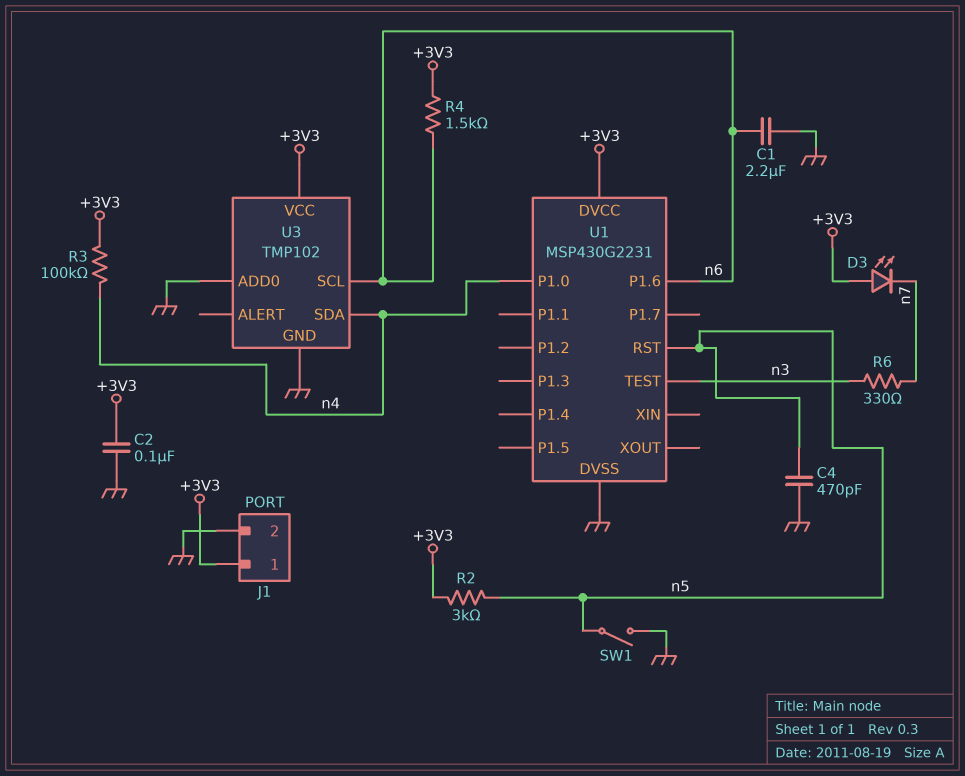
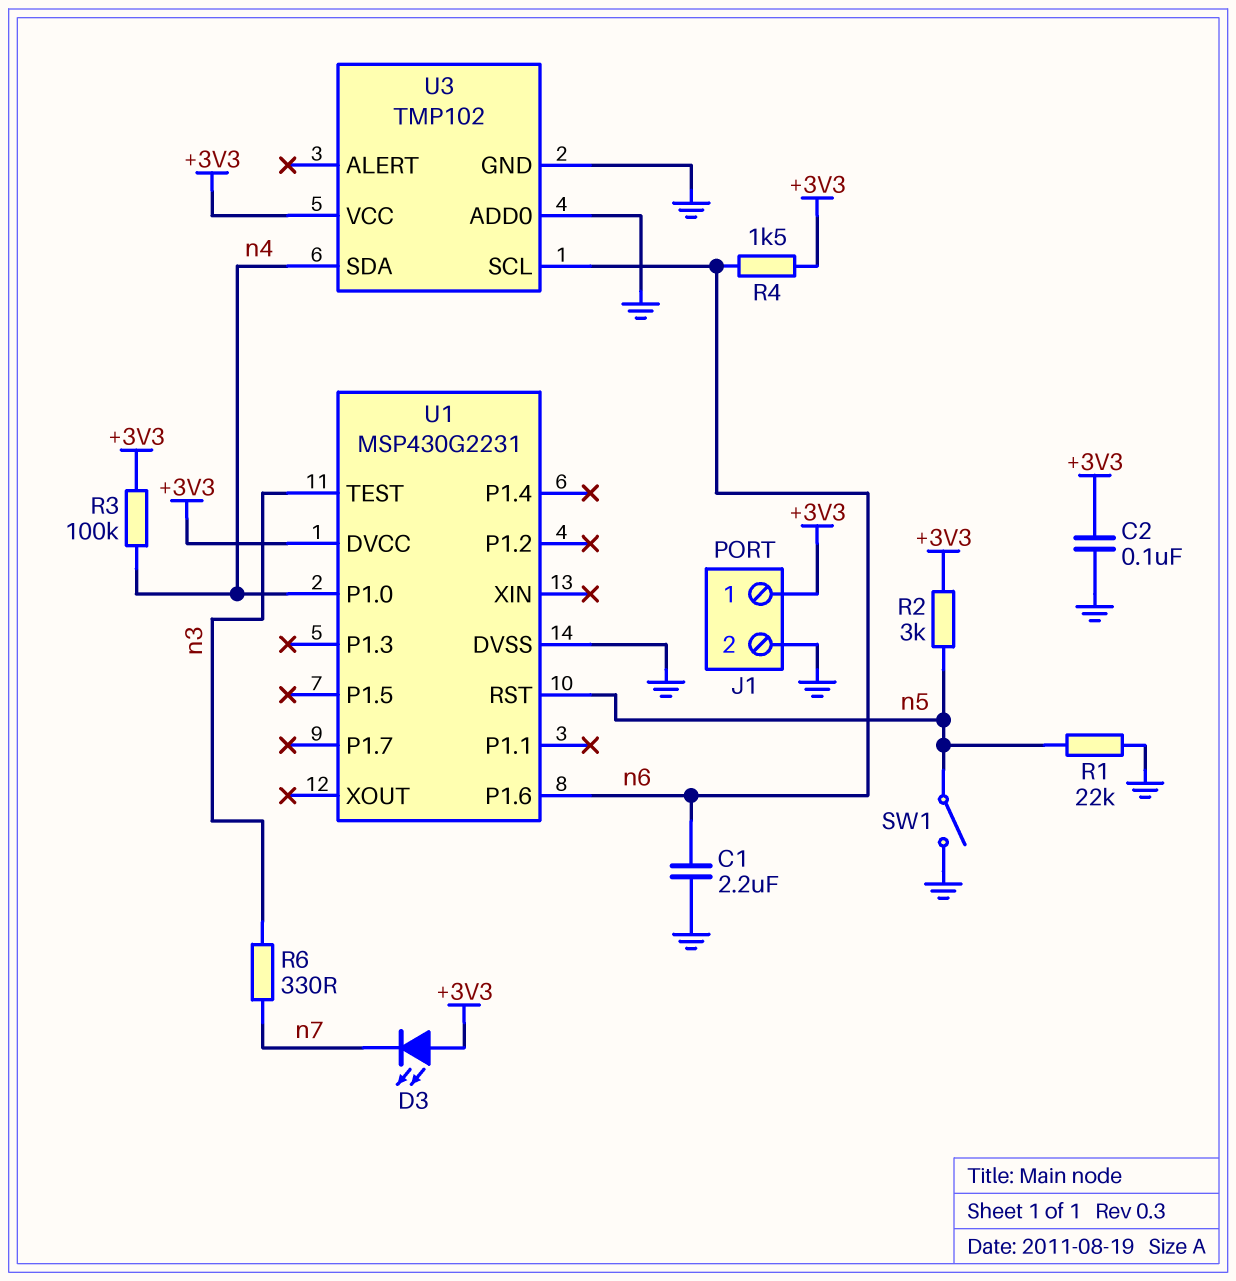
C4: 470pF (GND, n5) -> none
R1: none -> 22k (GND, n5)

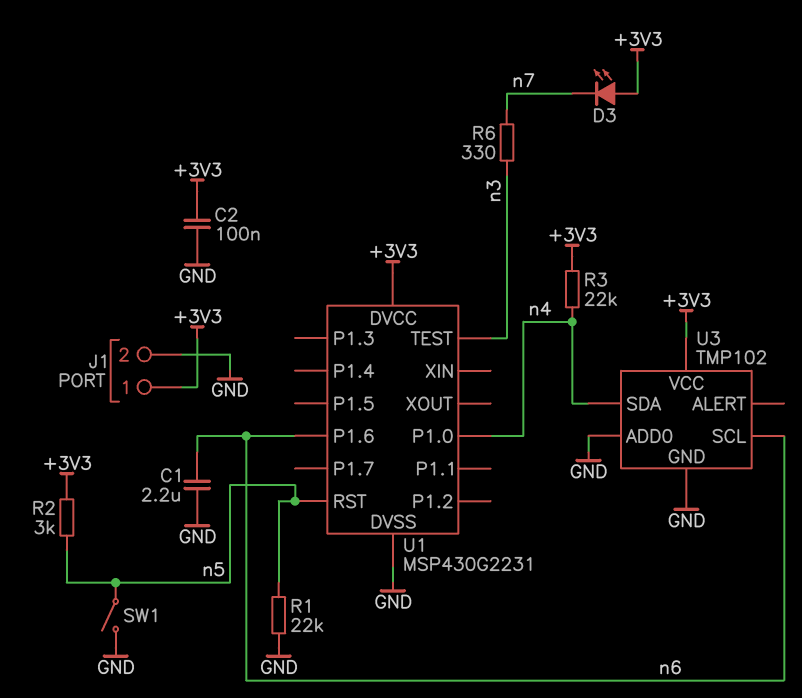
R3: 100k (+3V3, n4) -> 22k (+3V3, n4)
R4: 1.5k (+3V3, n6) -> none

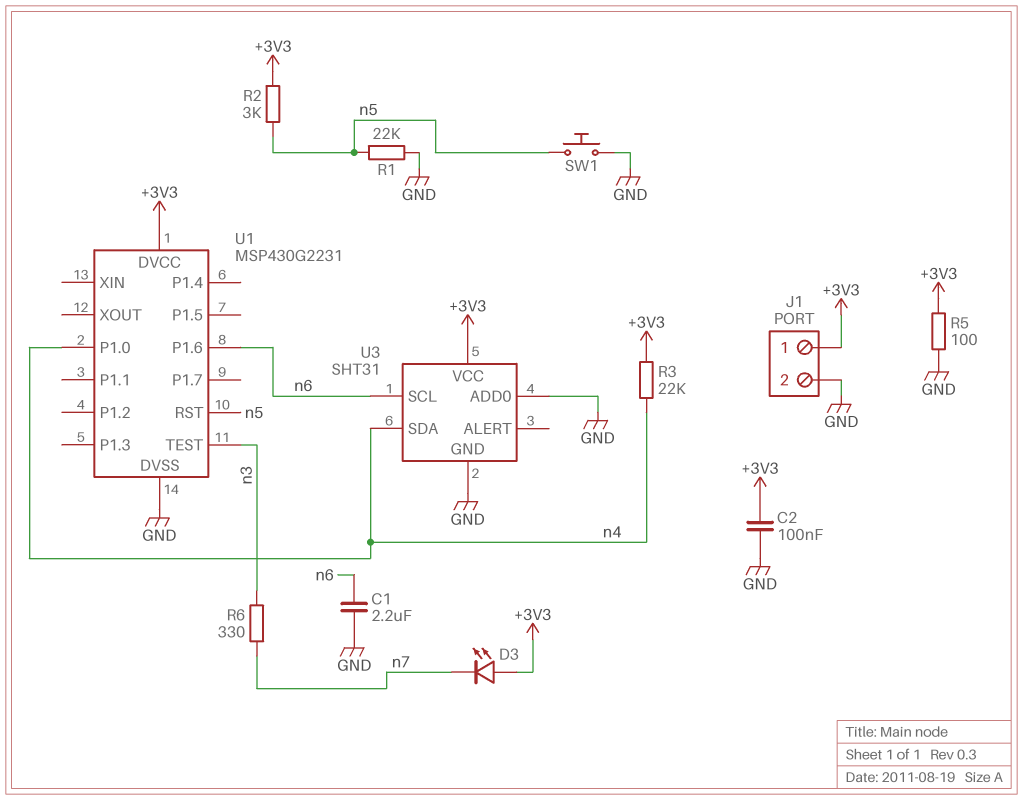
R5: none -> 100 (+3V3, GND)
SW1: switch (GND, n5) -> button (GND, n5)
U3: TMP102 -> SHT31

